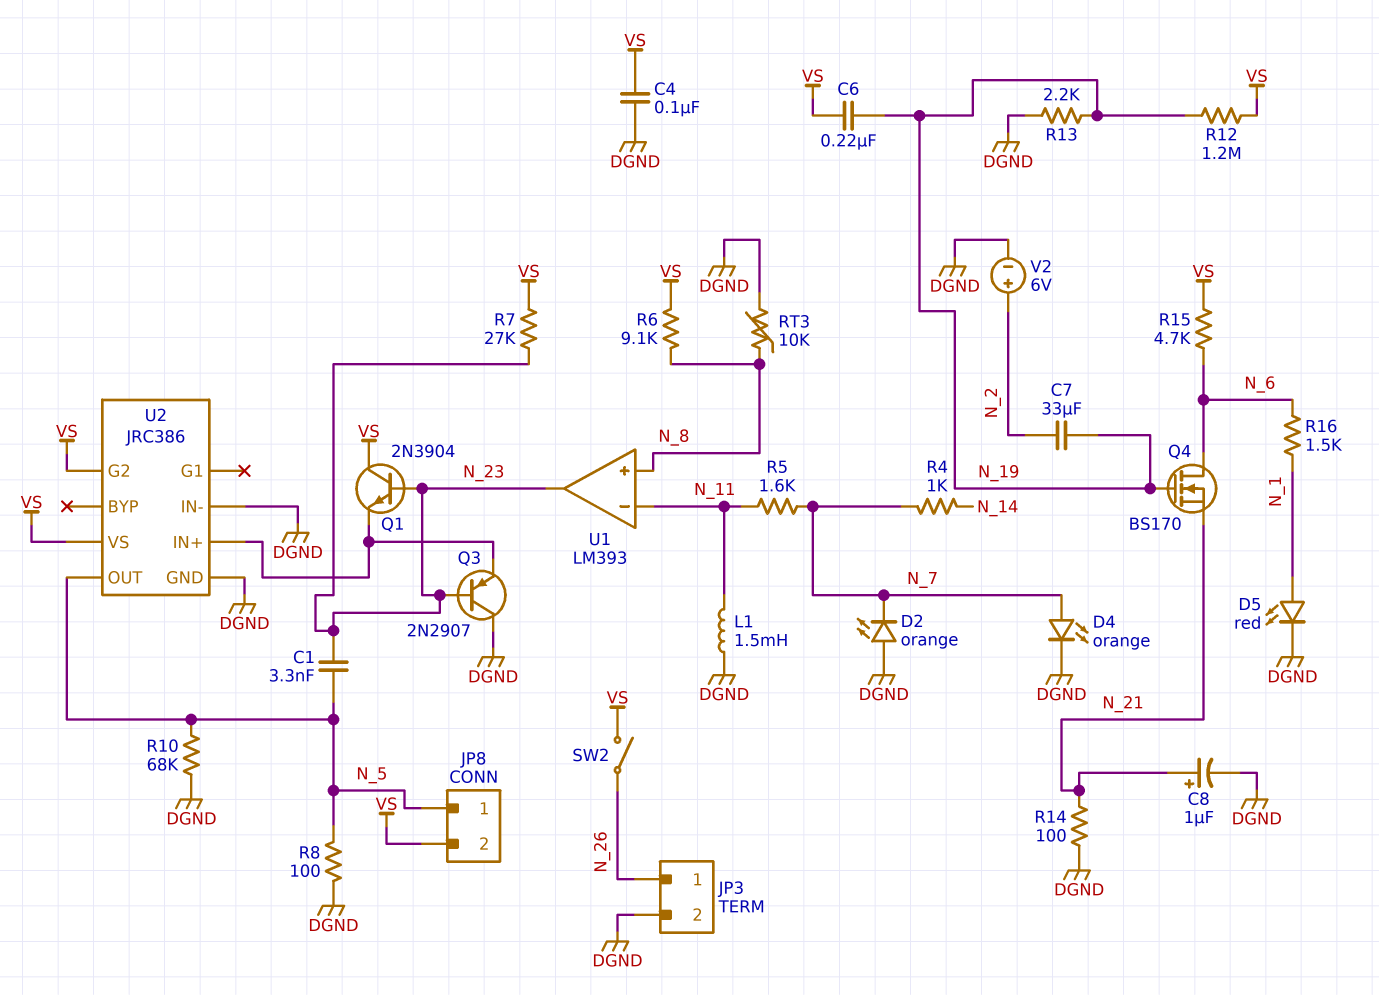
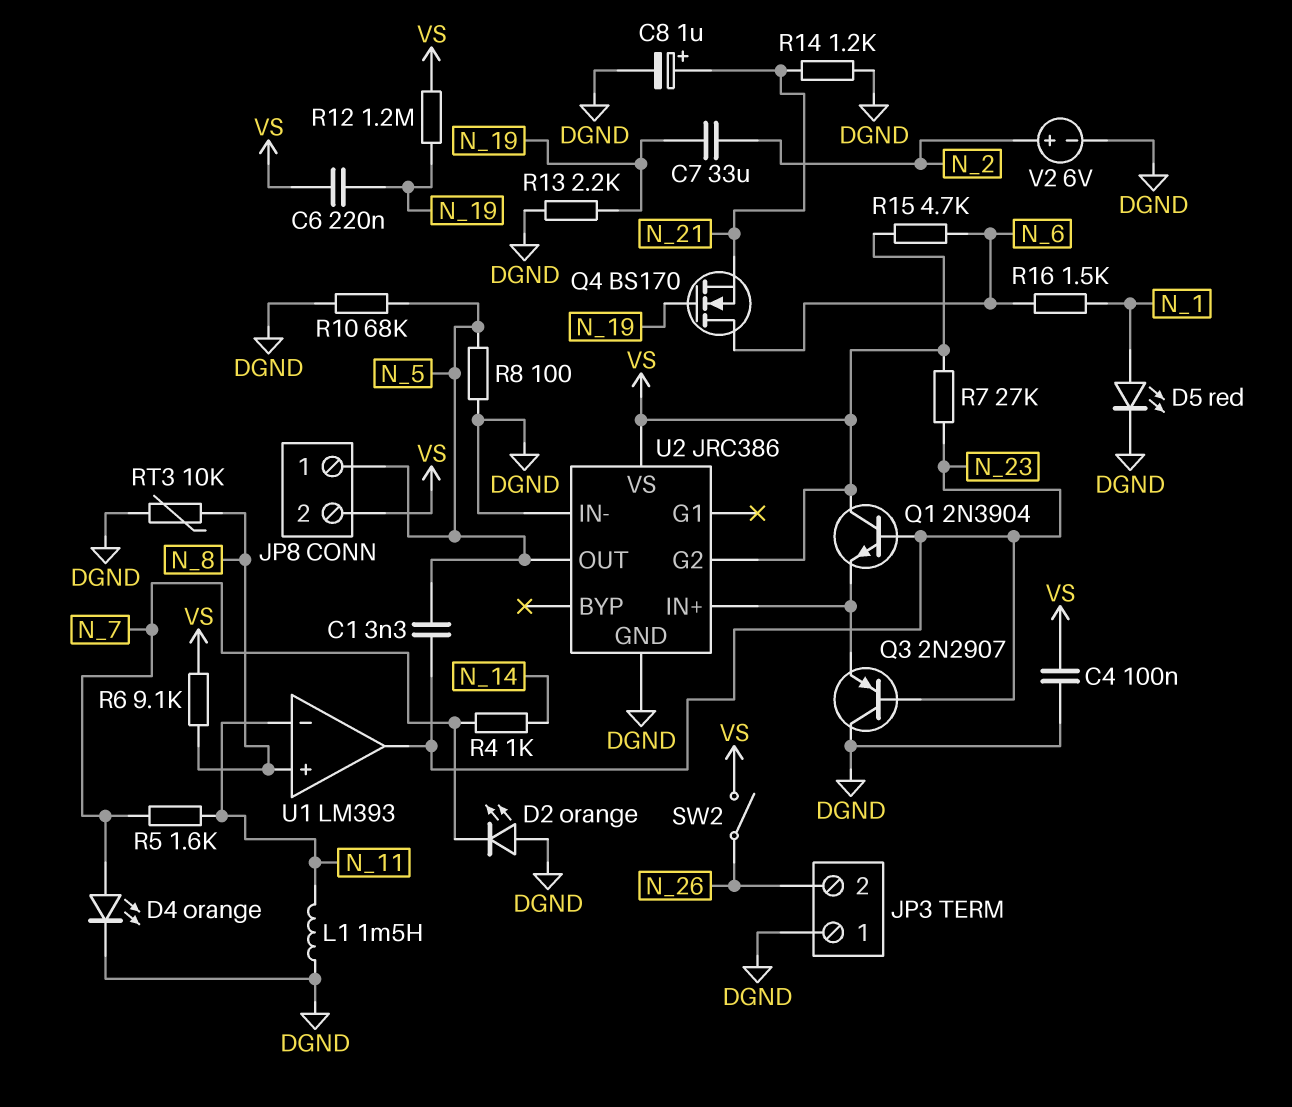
JP3 pin 1: N_26 -> DGND
JP3 pin 2: DGND -> N_26
R14: 100 (DGND, N_21) -> 1.2k (DGND, N_21)

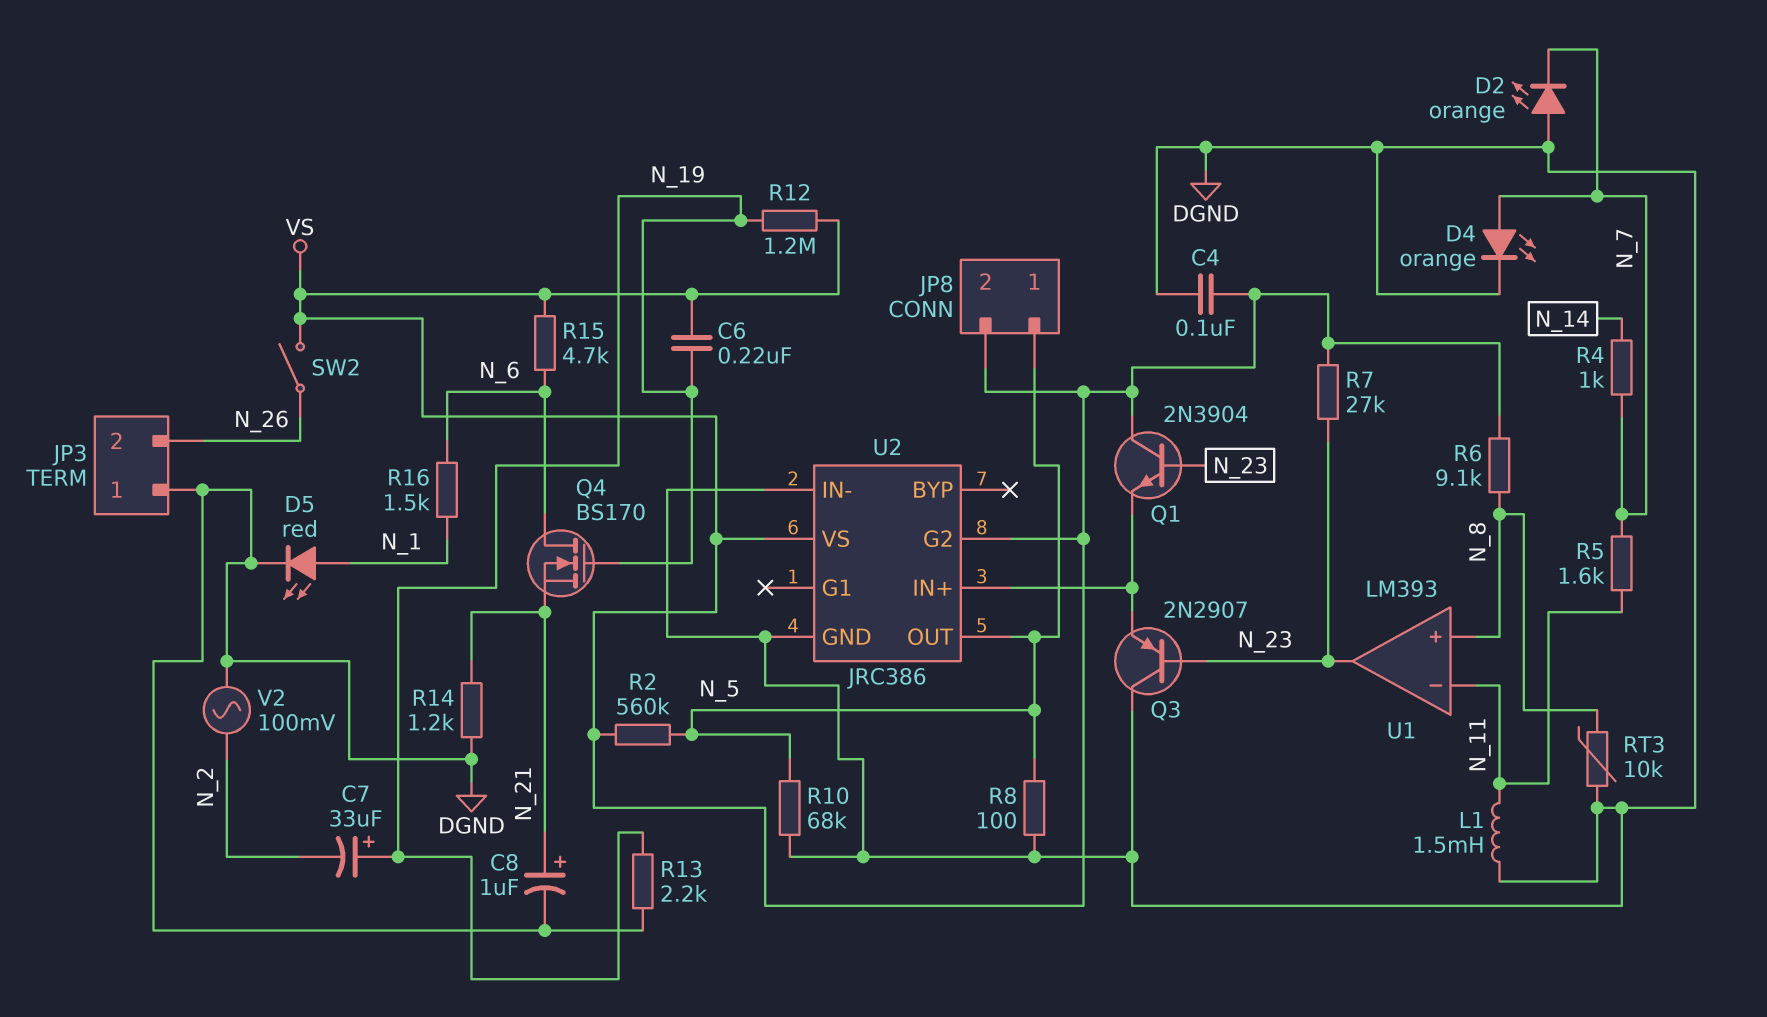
C1: 3.3nF (N_5, N_23) -> none
C7: 33uF (N_2, N_19) -> 33uF (plus N_19, minus N_2)
R2: none -> 560k (N_5, VS)
V2: 6V (plus N_2, minus DGND) -> AC 100mV (DGND, N_2)

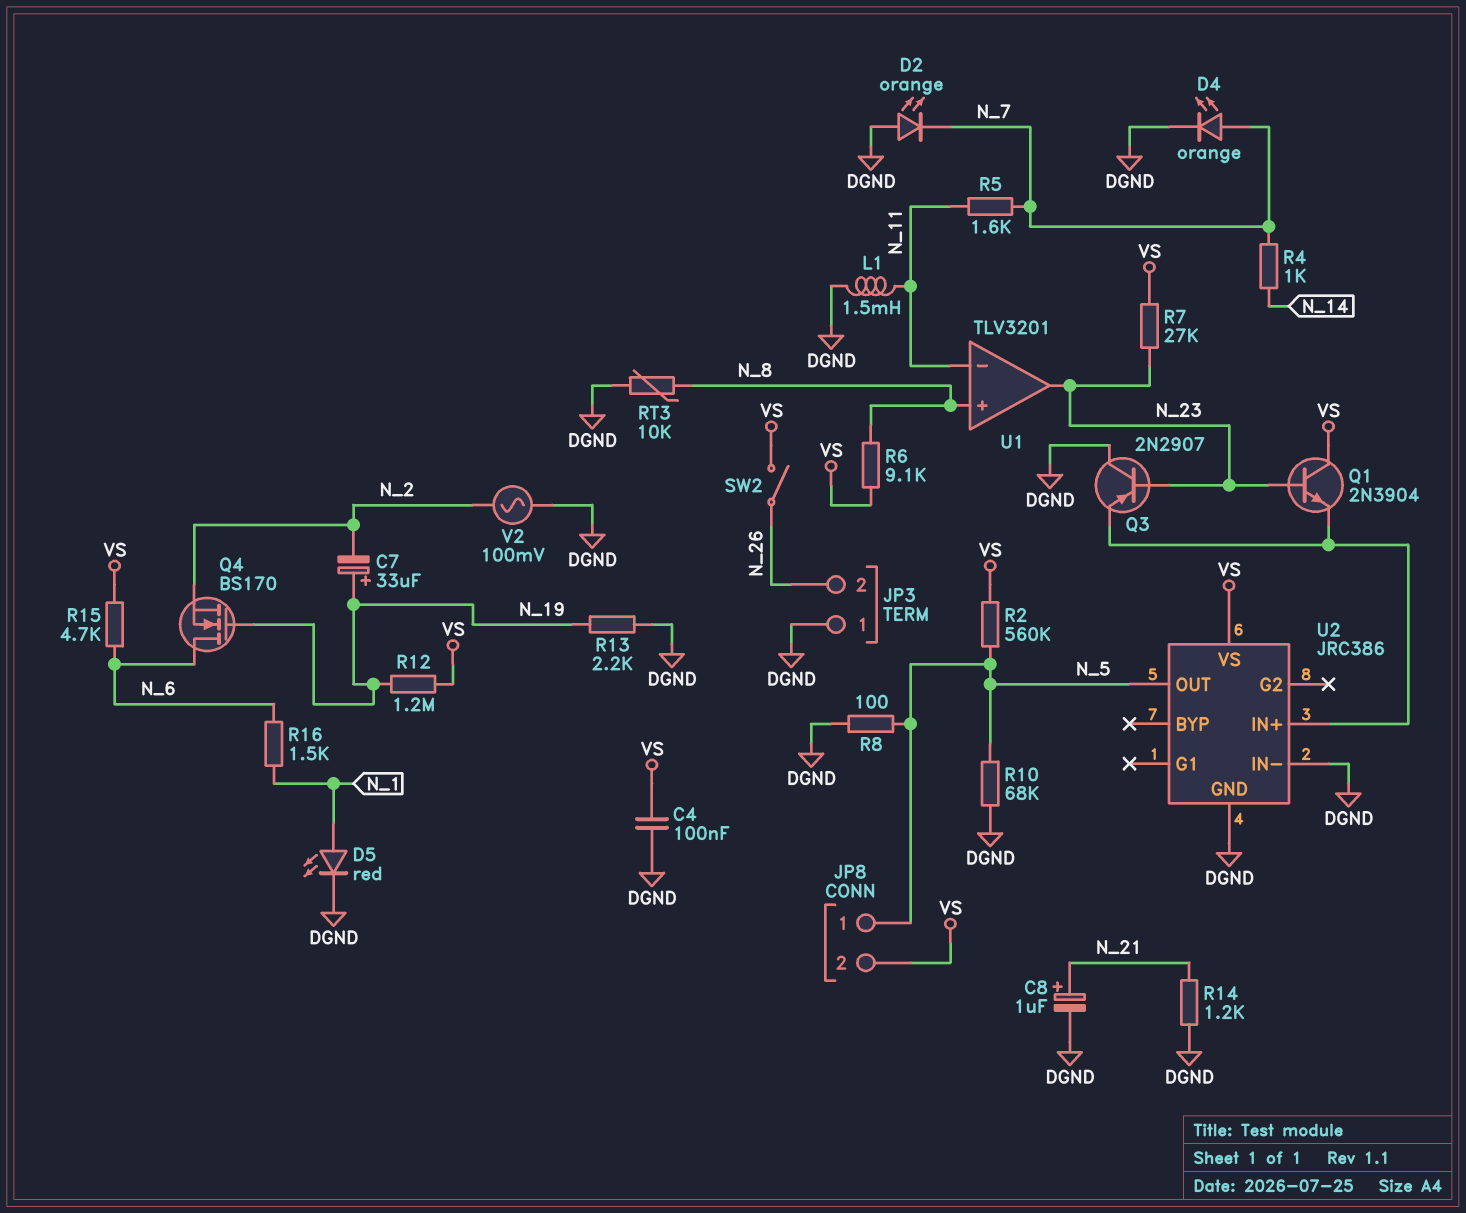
C6: 220nF (N_19, VS) -> none
Q4: NMOS BS170 (G N_19, D N_6, S N_21) -> NMOS BS170 (G N_19, D N_6, S N_2)
U1: LM393 -> TLV3201
U2 pin G2: VS -> none

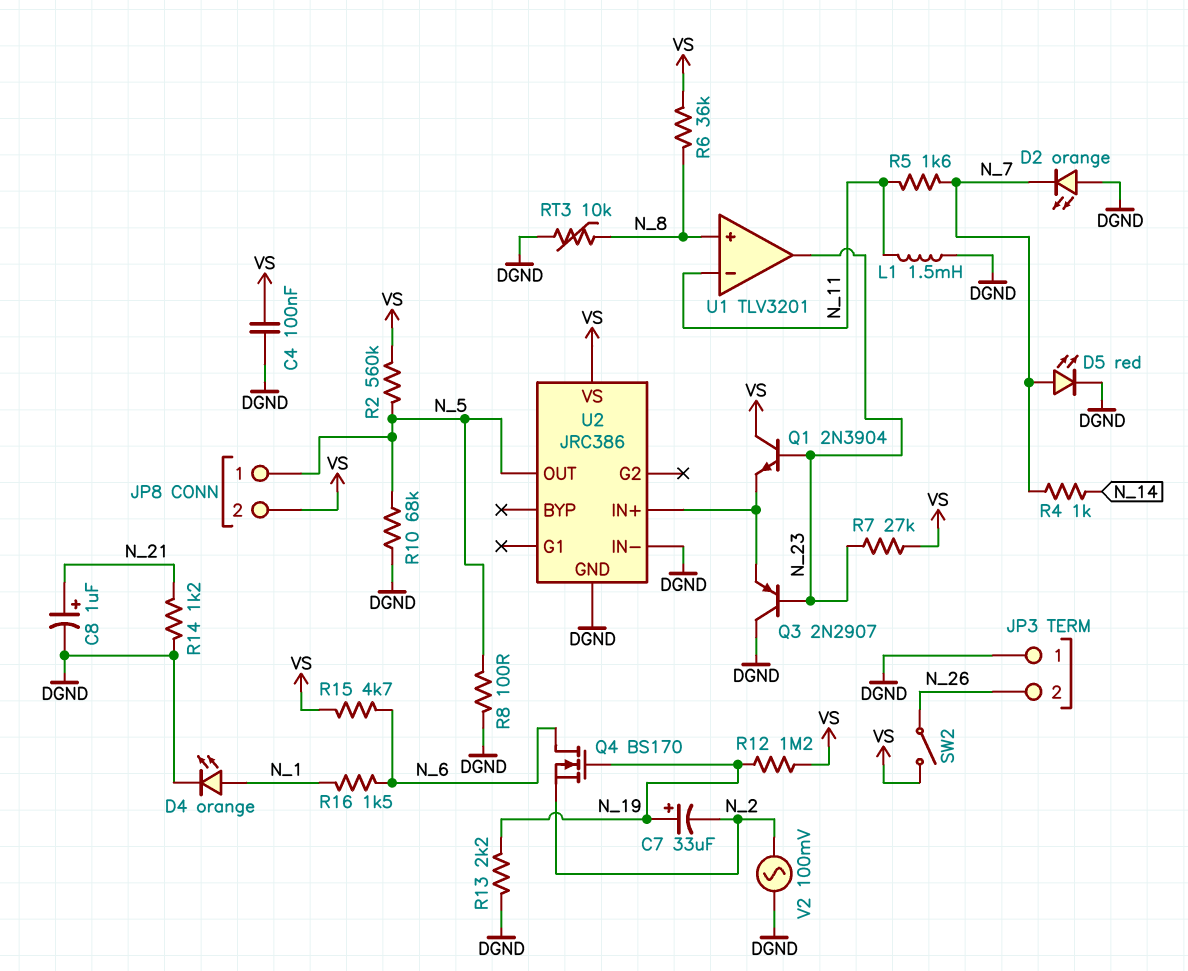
D4: LED orange (A N_7, K DGND) -> LED orange (A N_1, K DGND)
D5: LED red (A N_1, K DGND) -> LED red (A N_7, K DGND)
R6: 9.1k (N_8, VS) -> 36k (N_8, VS)

